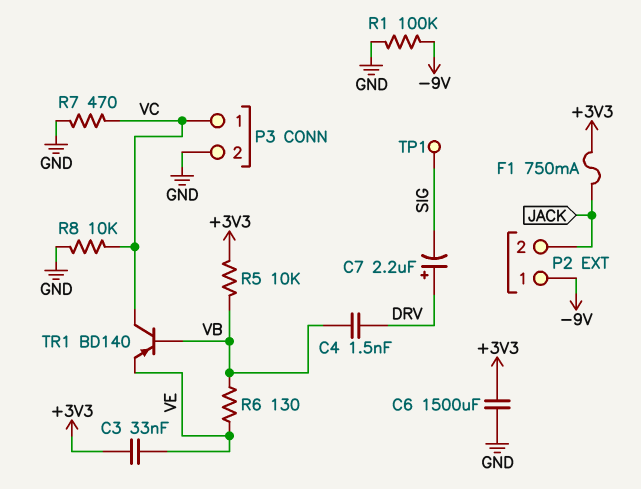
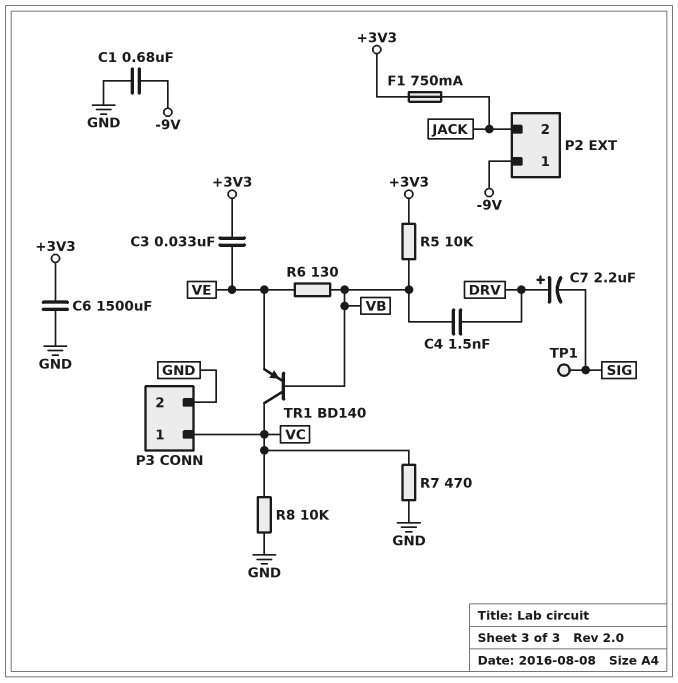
C1: none -> 680nF (-9V, GND)
R1: 100k (-9V, GND) -> none

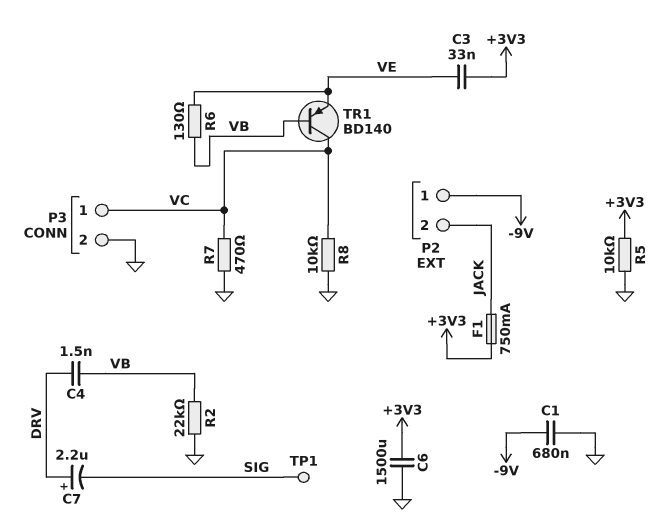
R2: none -> 22k (GND, VB)
R5: 10k (+3V3, VB) -> 10k (+3V3, GND)

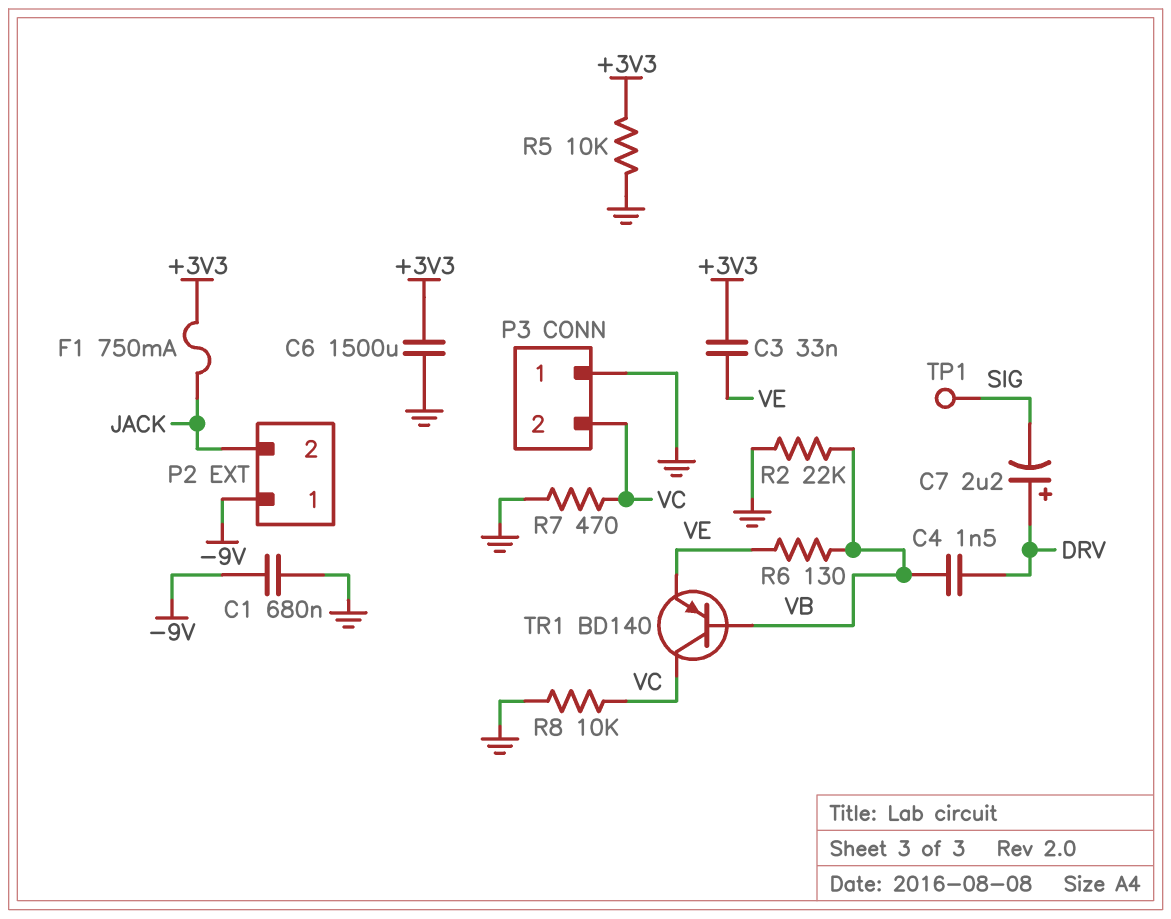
P3 pin 1: VC -> GND
P3 pin 2: GND -> VC

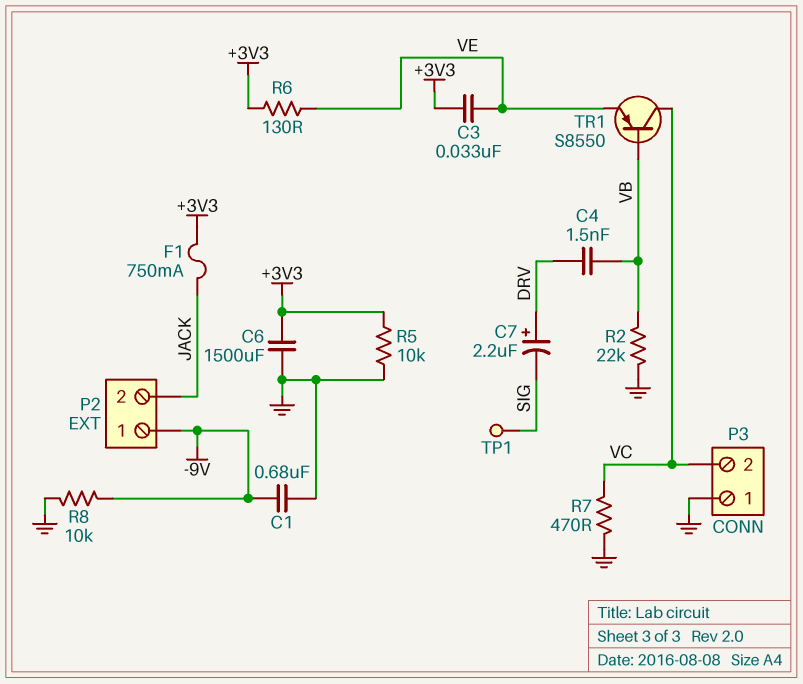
R6: 130 (VB, VE) -> 130 (+3V3, VE)
R8: 10k (GND, VC) -> 10k (-9V, GND)
TR1: PNP BD140 (B VB, C VC, E VE) -> PNP S8550 (B VB, C VC, E VE)

